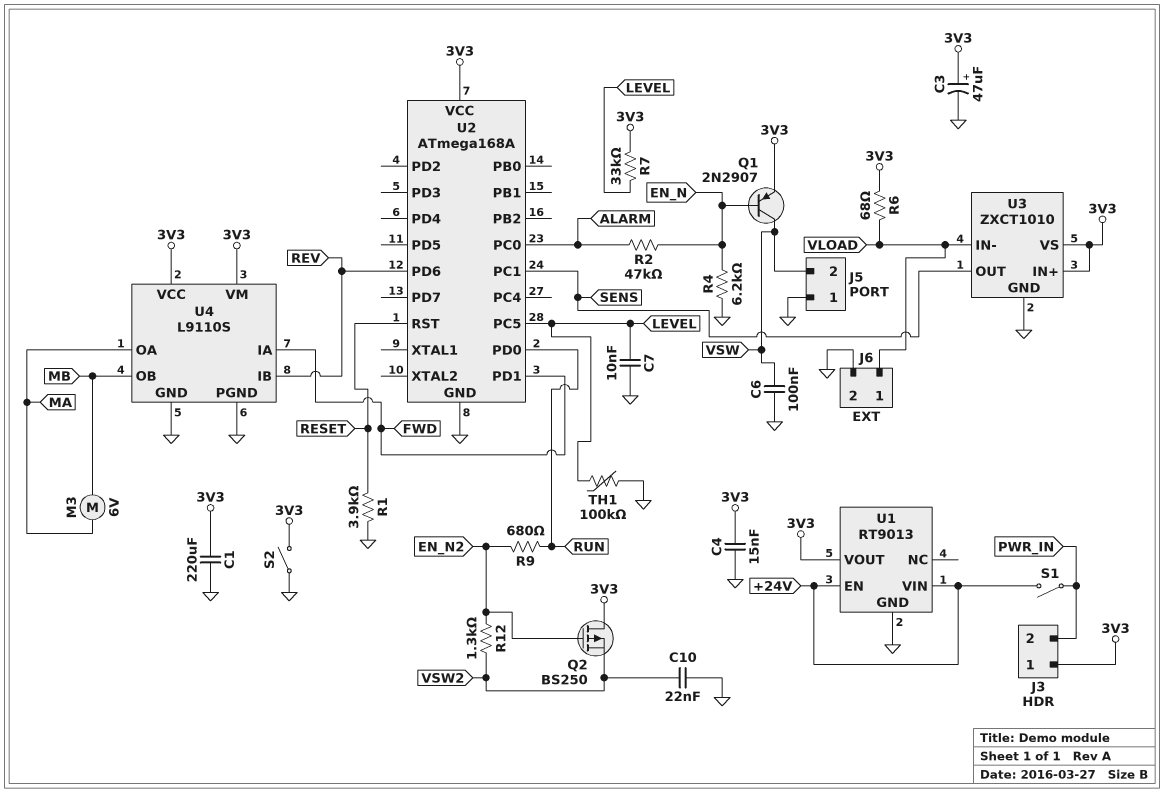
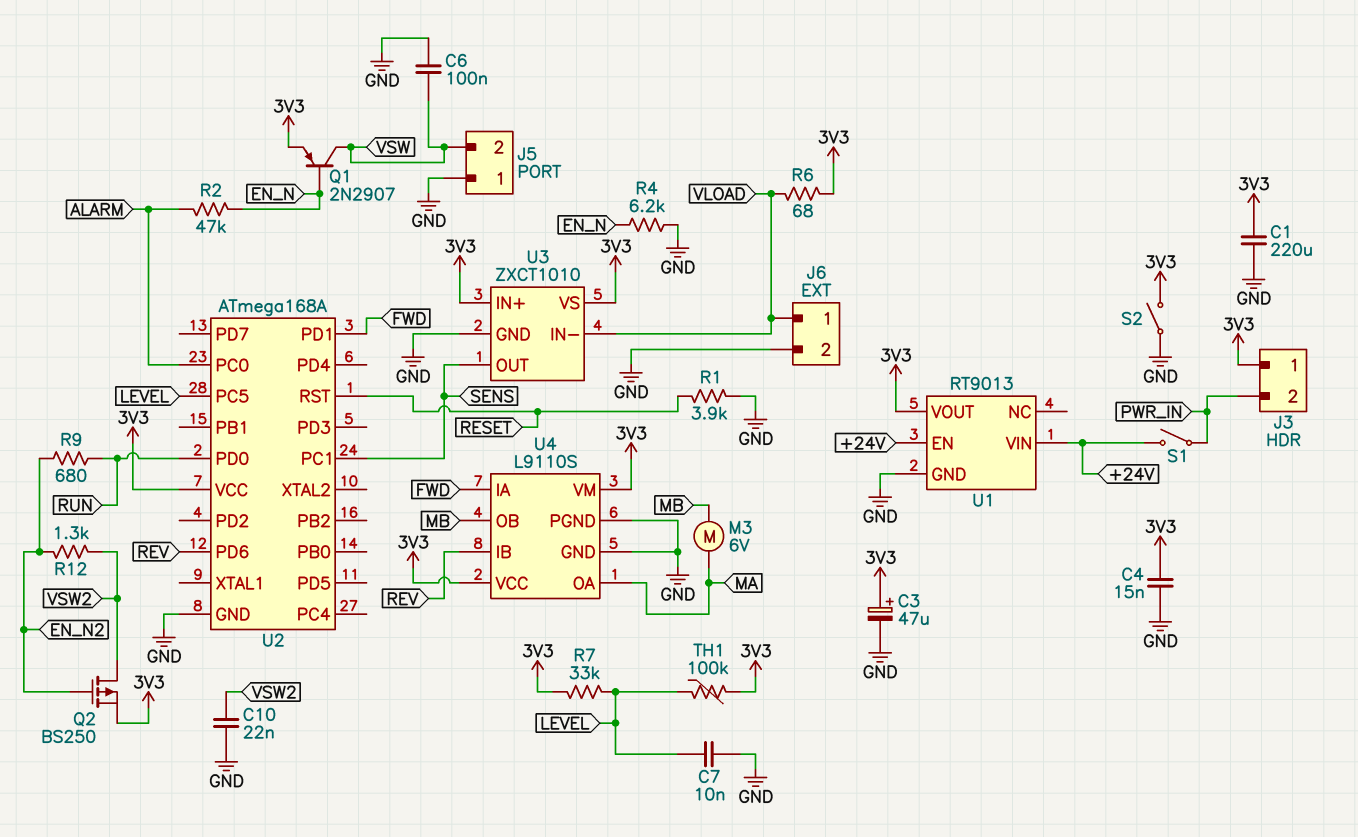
Q2: PMOS BS250 (G EN_N2, D 3V3, S VSW2) -> PMOS BS250 (G EN_N2, D VSW2, S 3V3)
TH1: 100k (GND, LEVEL) -> 100k (3V3, LEVEL)

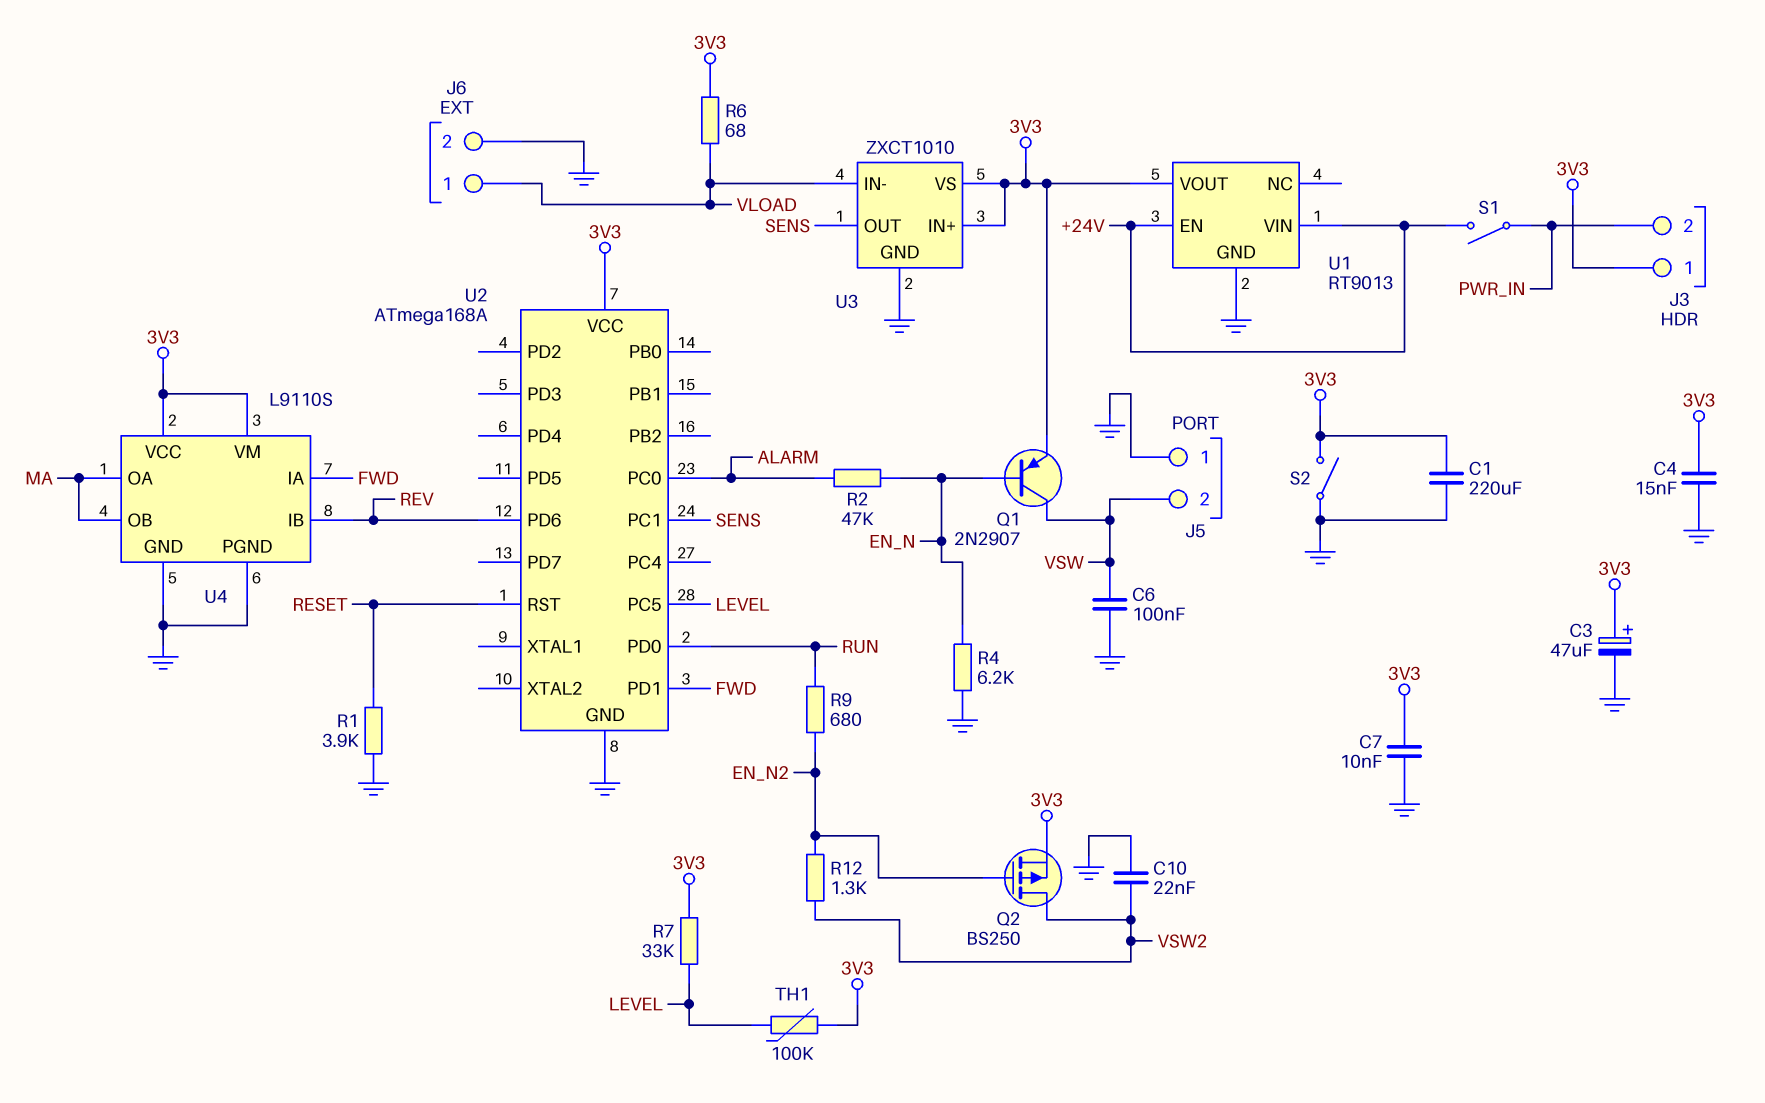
C7: 10nF (GND, LEVEL) -> 10nF (3V3, GND)
M3: motor 6V (MA, MB) -> none
U4 pin OB: MB -> MA

